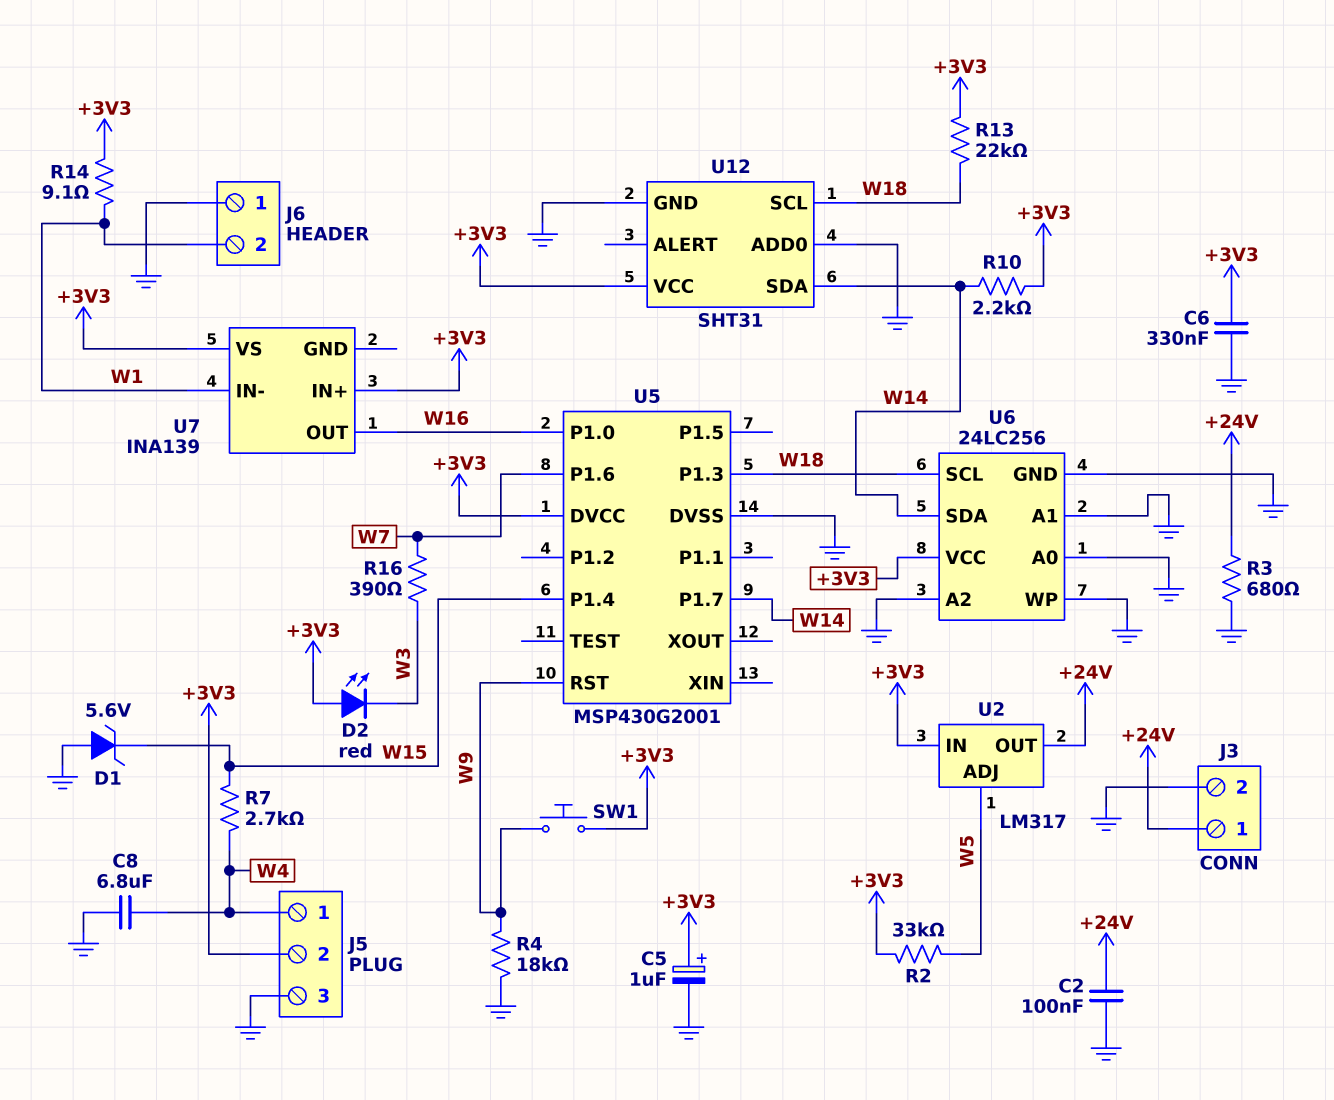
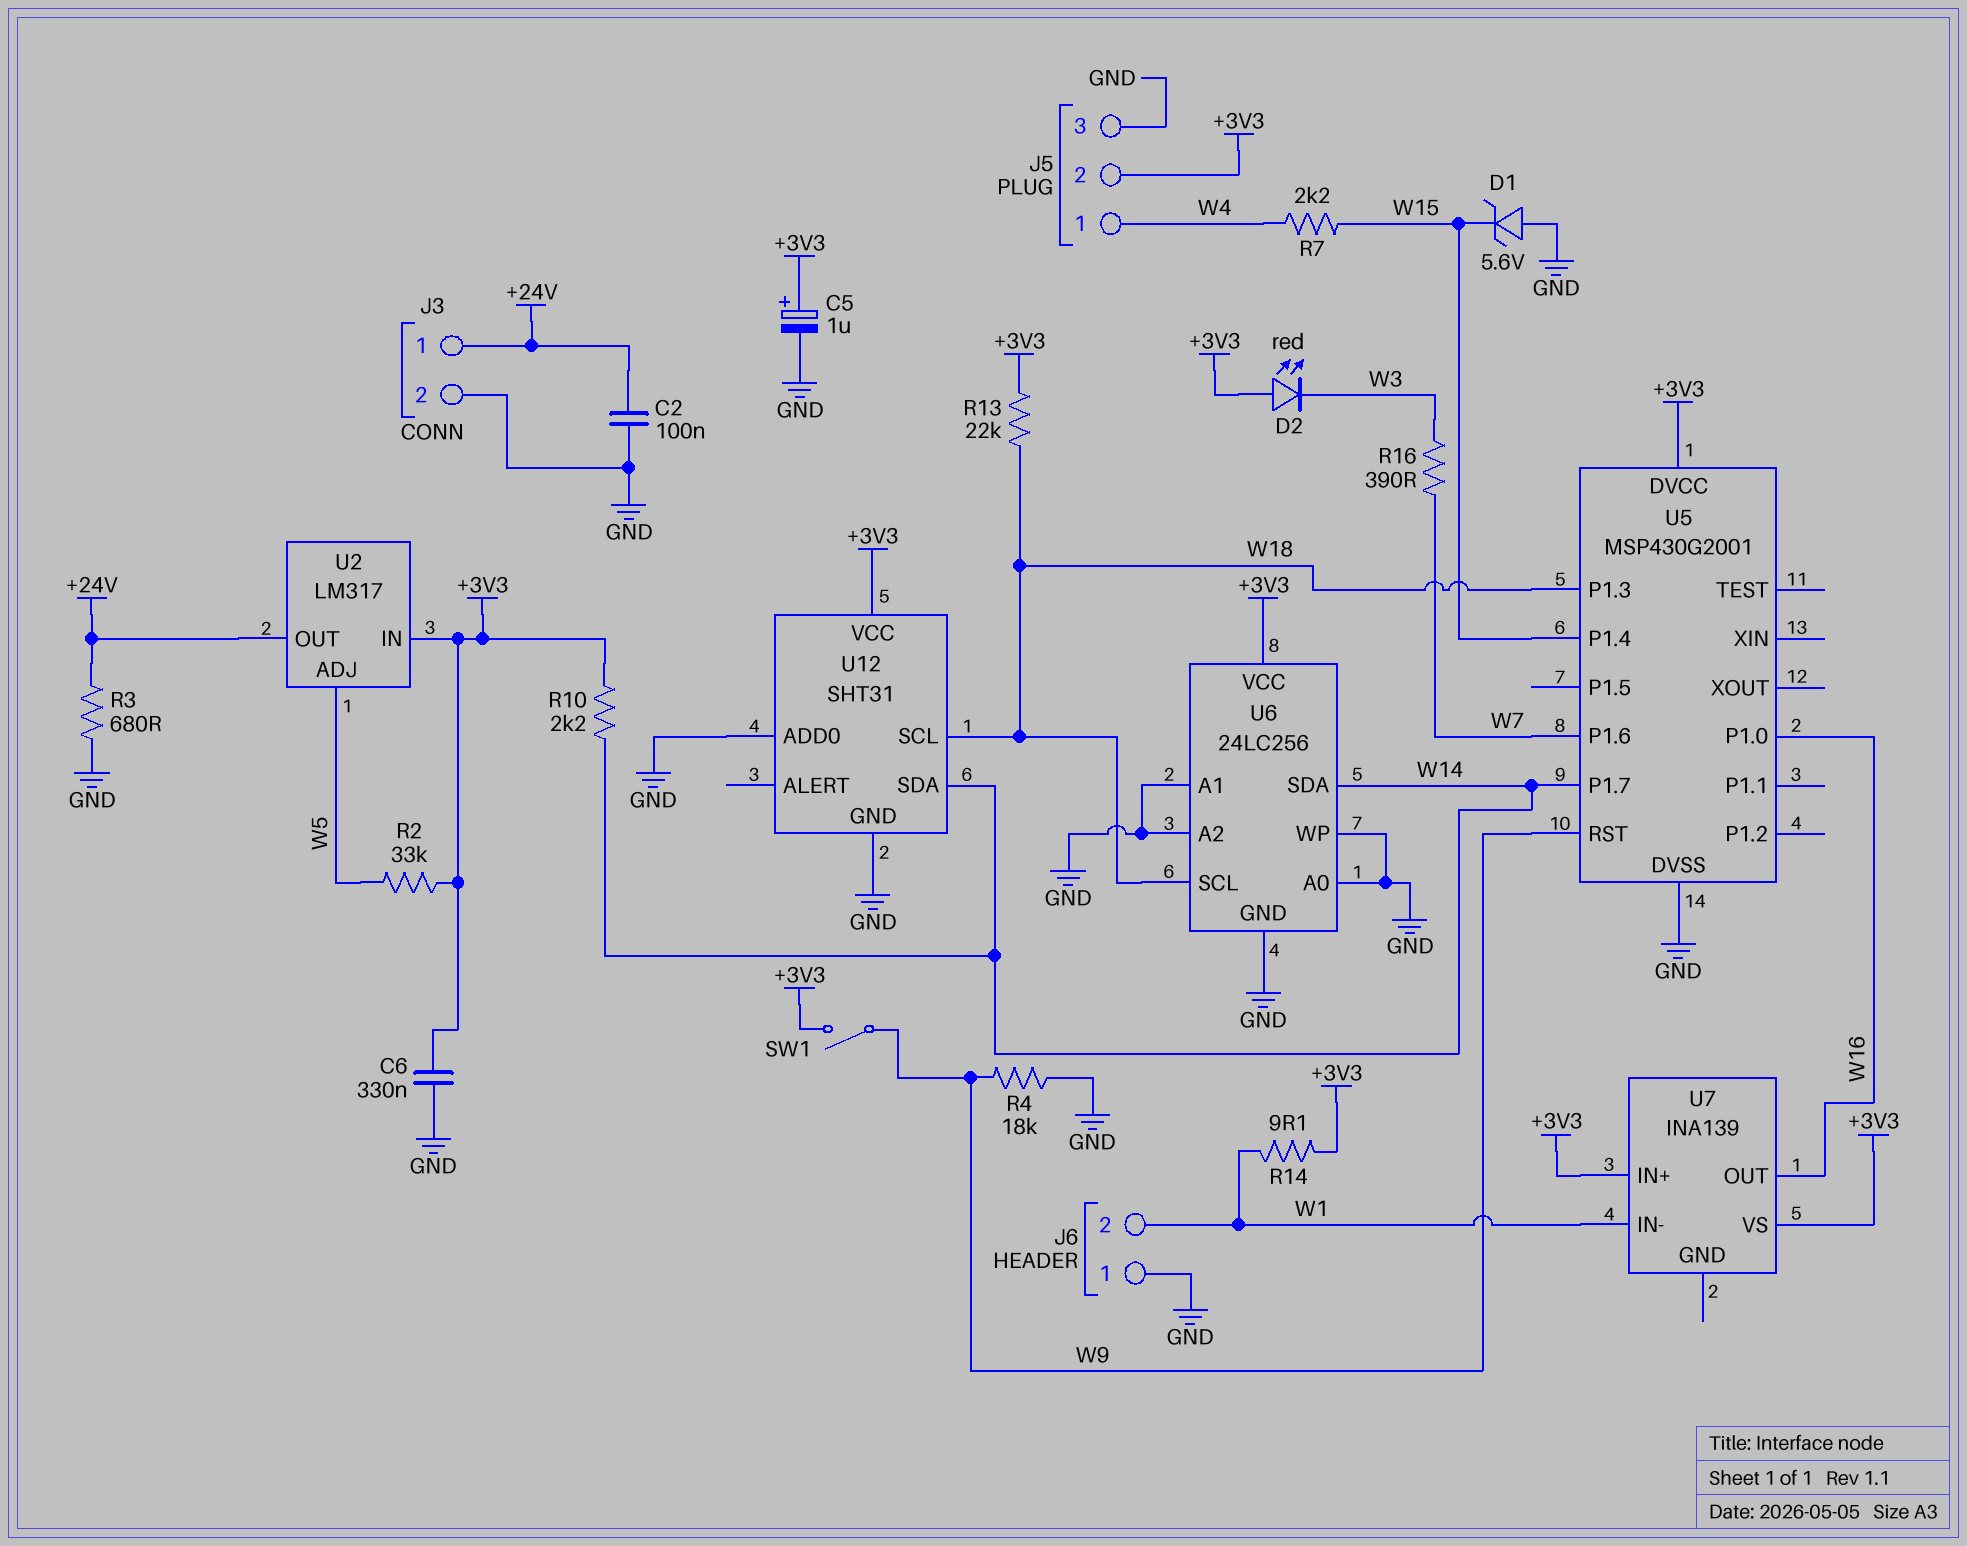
C8: 6.8uF (GND, W4) -> none
R7: 2.7k (W4, W15) -> 2.2k (W4, W15)
SW1: button (+3V3, W9) -> switch (+3V3, W9)

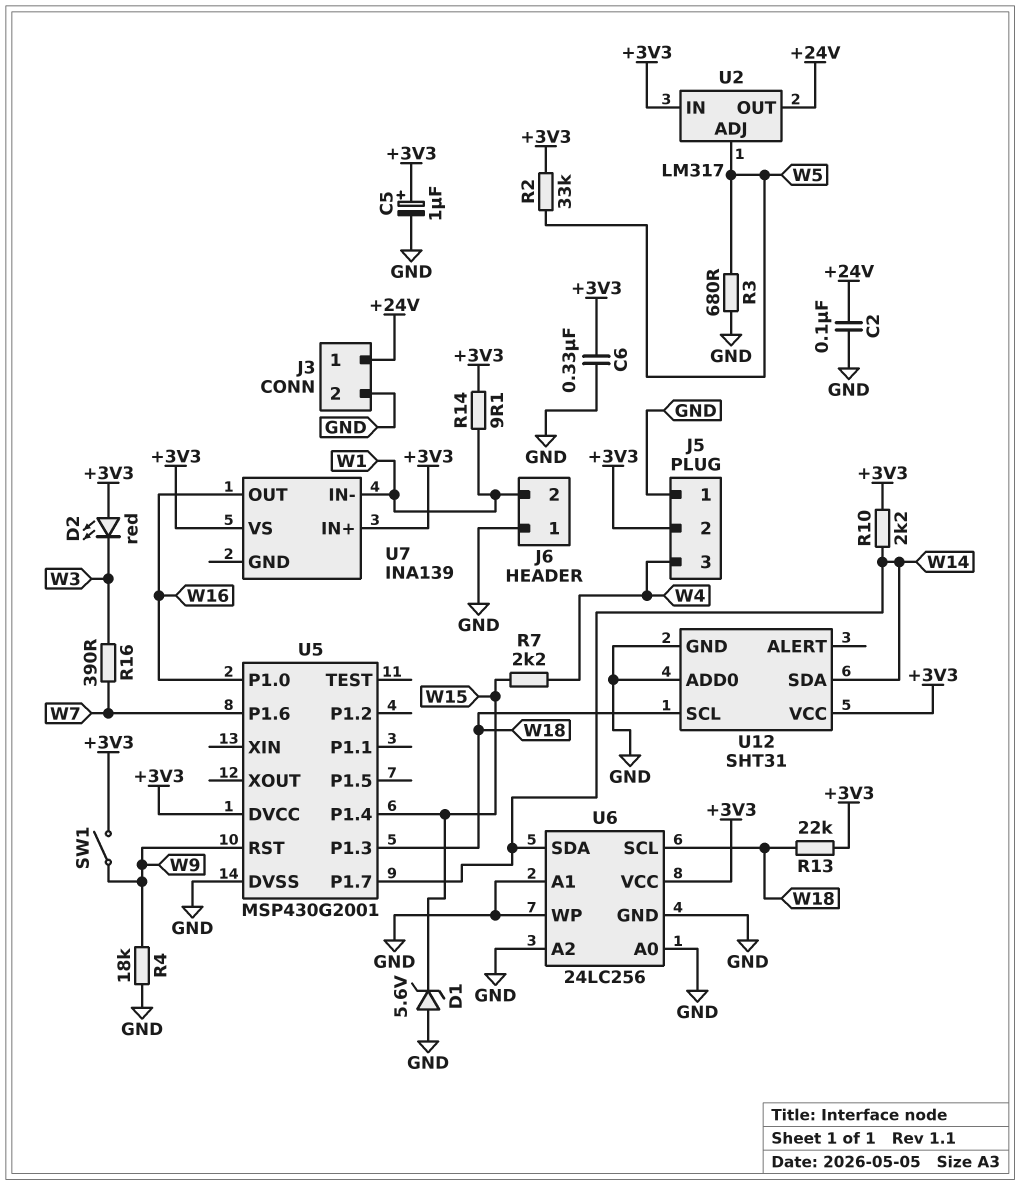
J5 pin 1: W4 -> GND
J5 pin 3: GND -> W4
R3: 680 (+24V, GND) -> 680 (GND, W5)

